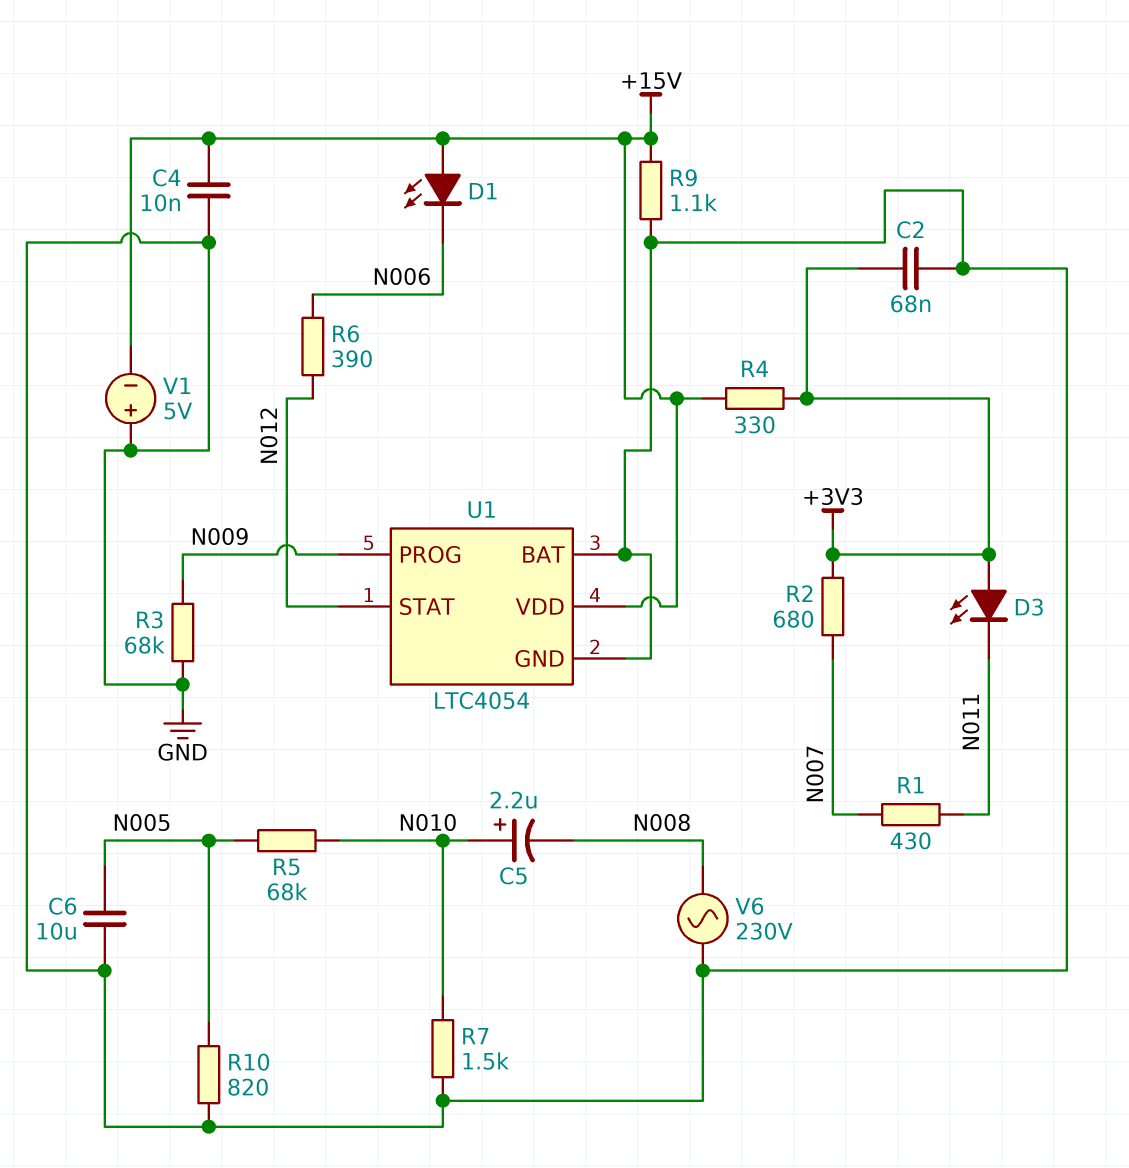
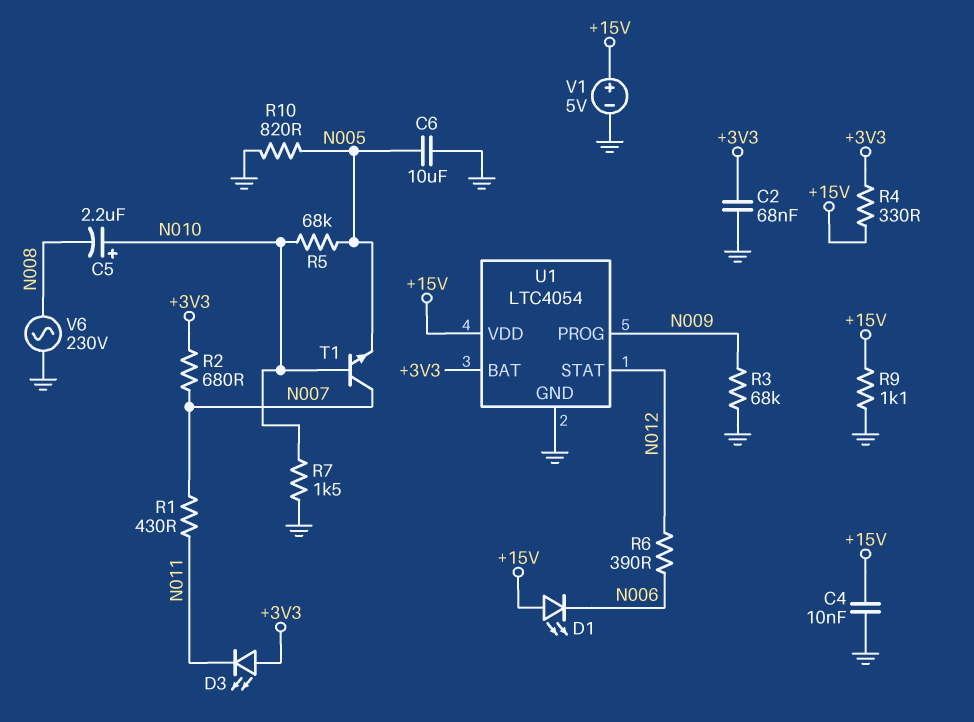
T1: none -> NPN (B N010, C N007, E N005)
U1 pin BAT: GND -> +3V3
V1: 5V (plus GND, minus +15V) -> 5V (plus +15V, minus GND)

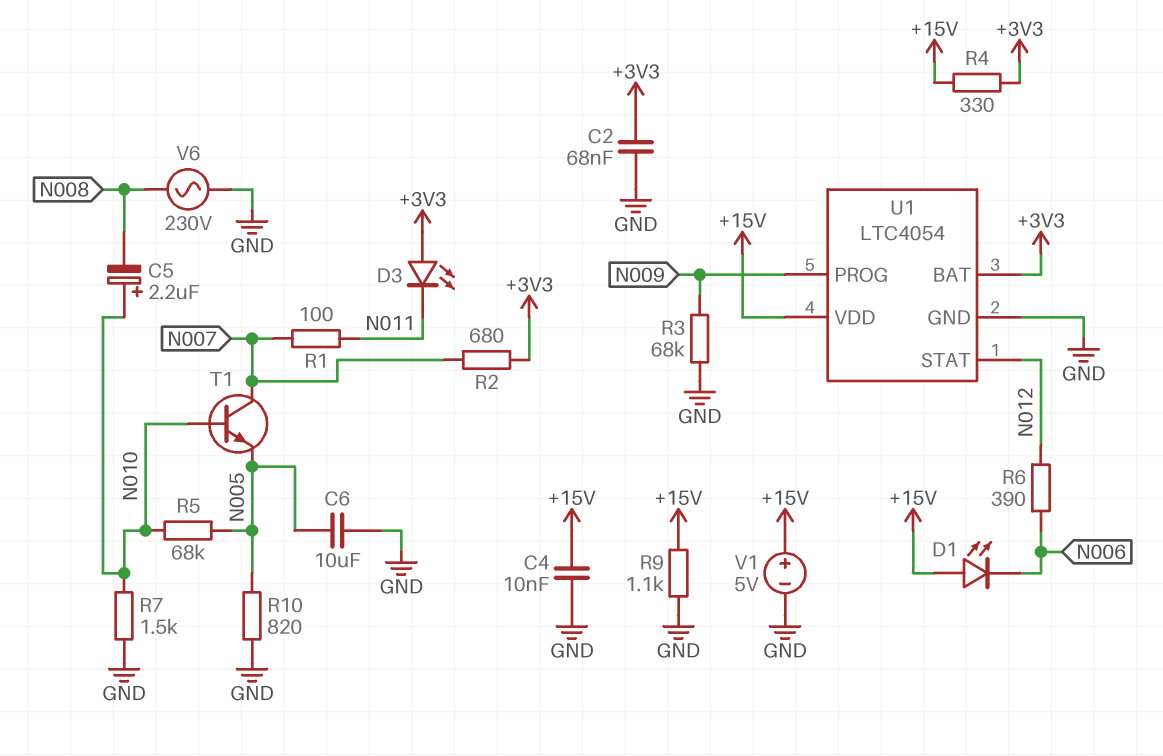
R1: 430 (N007, N011) -> 100 (N007, N011)

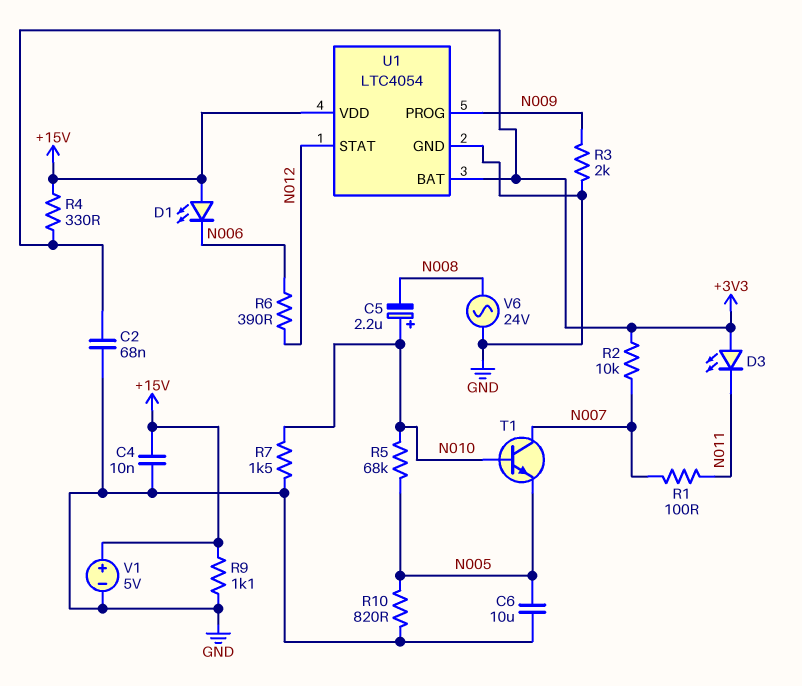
R2: 680 (+3V3, N007) -> 10k (+3V3, N007)
R3: 68k (GND, N009) -> 2k (GND, N009)
V6: AC 230V (GND, N008) -> AC 24V (GND, N008)

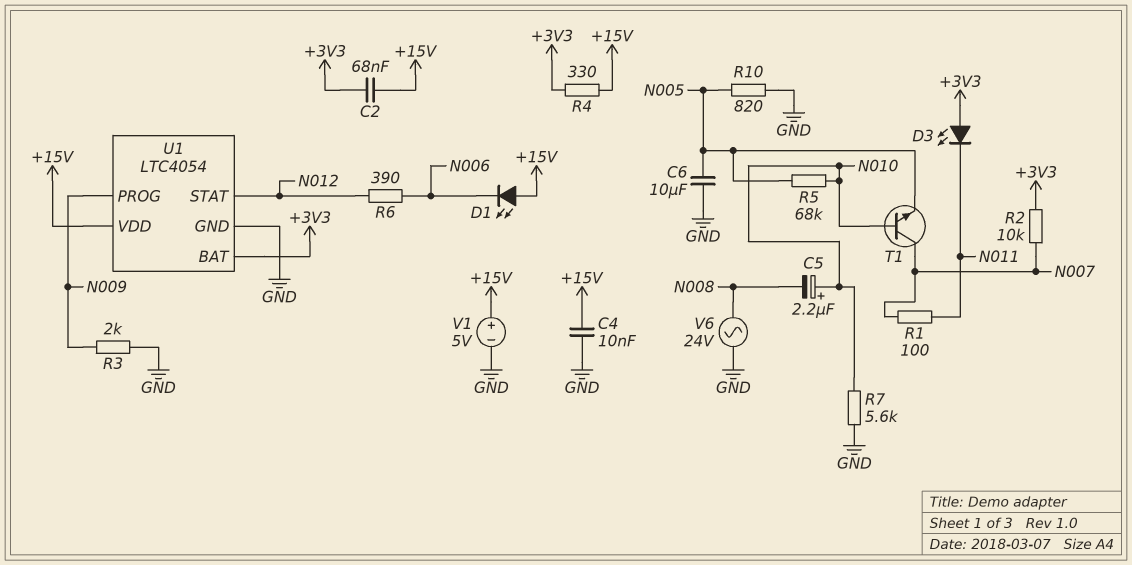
C2: 68nF (+3V3, GND) -> 68nF (+3V3, +15V)
R7: 1.5k (GND, N010) -> 5.6k (GND, N010)
R9: 1.1k (+15V, GND) -> none

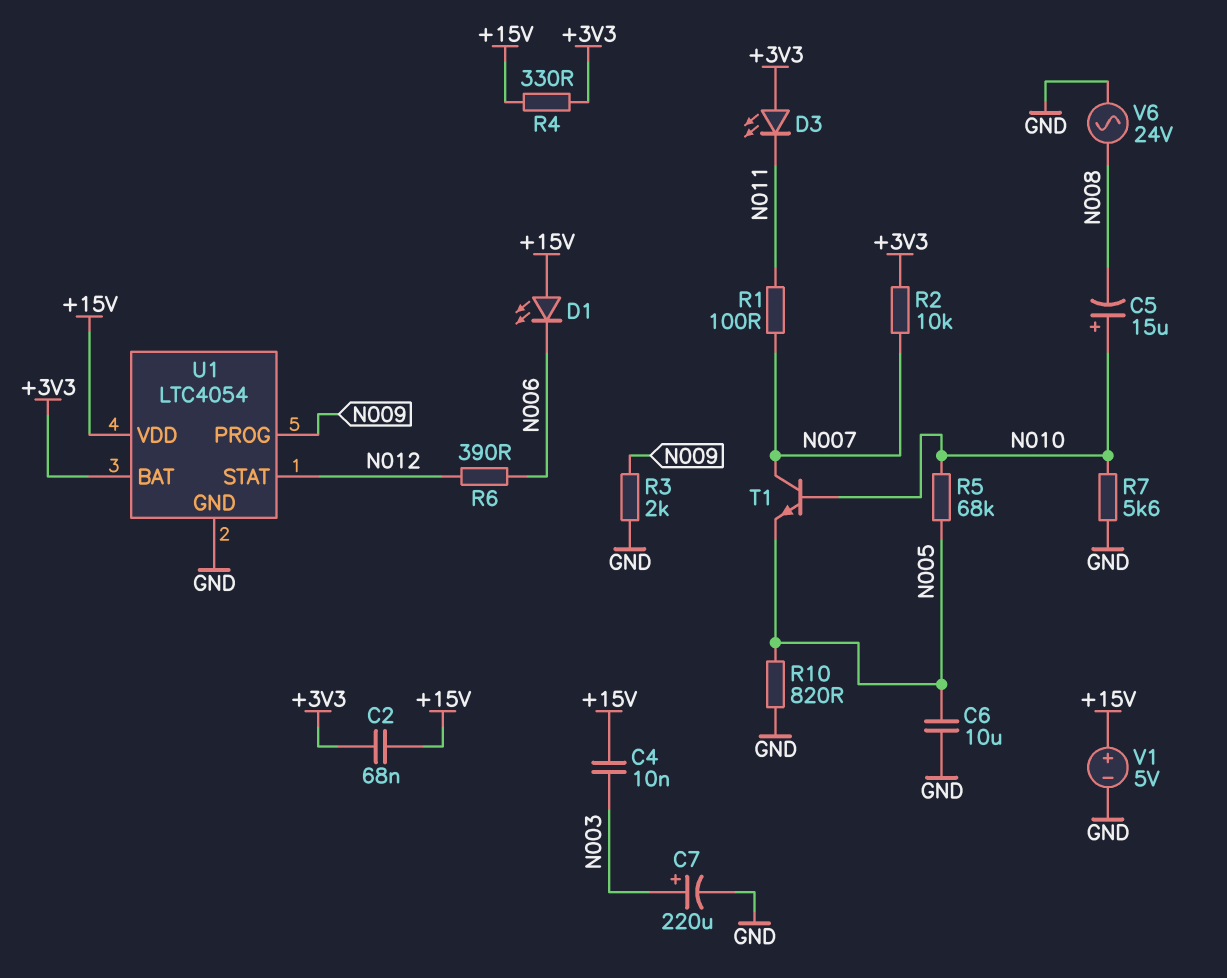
C4: 10nF (+15V, GND) -> 10nF (+15V, N003)
C5: 2.2uF (plus N010, minus N008) -> 15uF (plus N010, minus N008)
C7: none -> 220uF (plus N003, minus GND)

